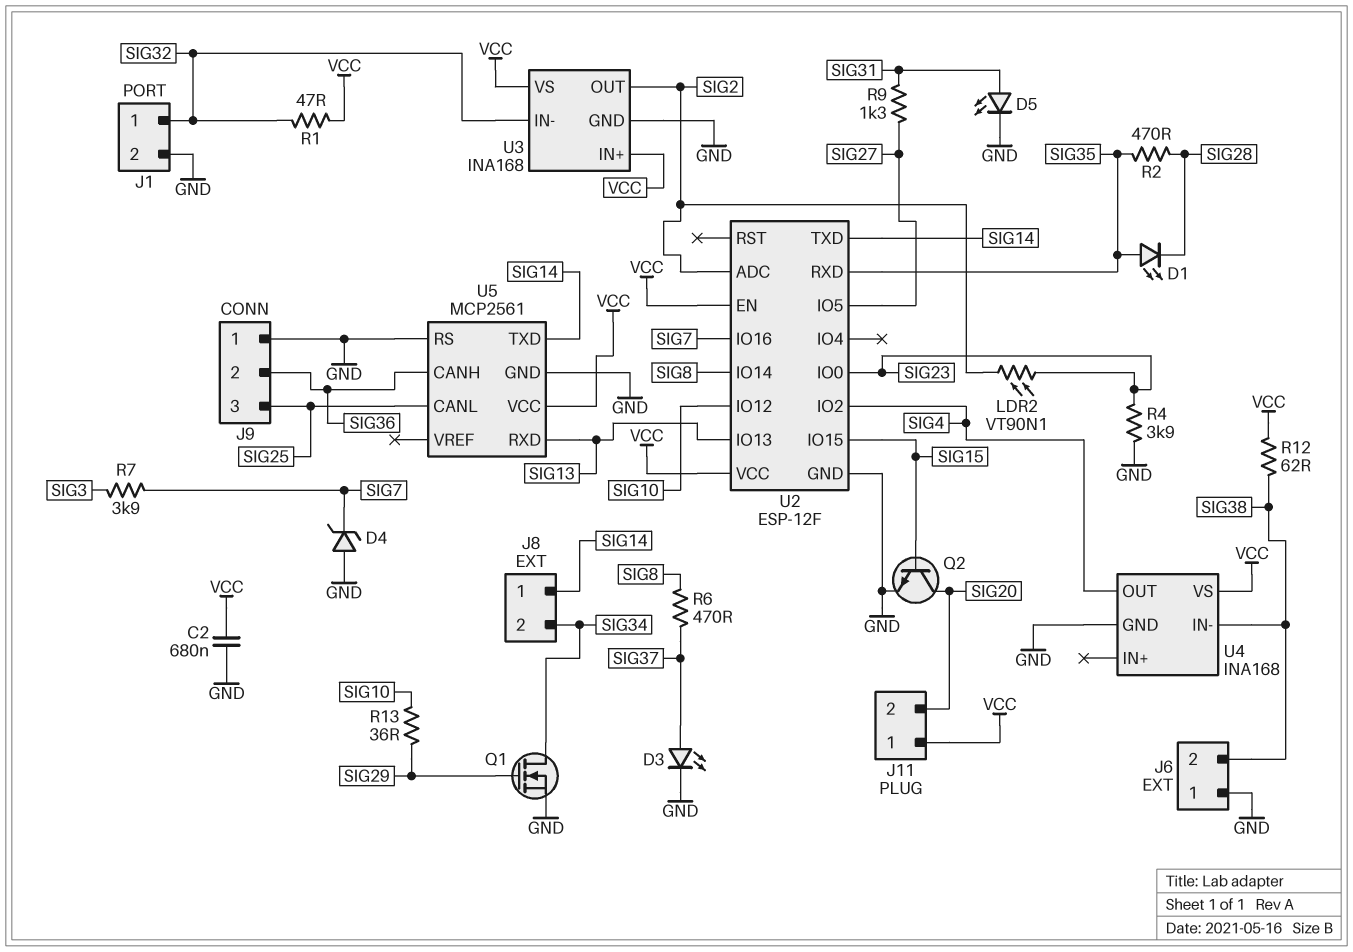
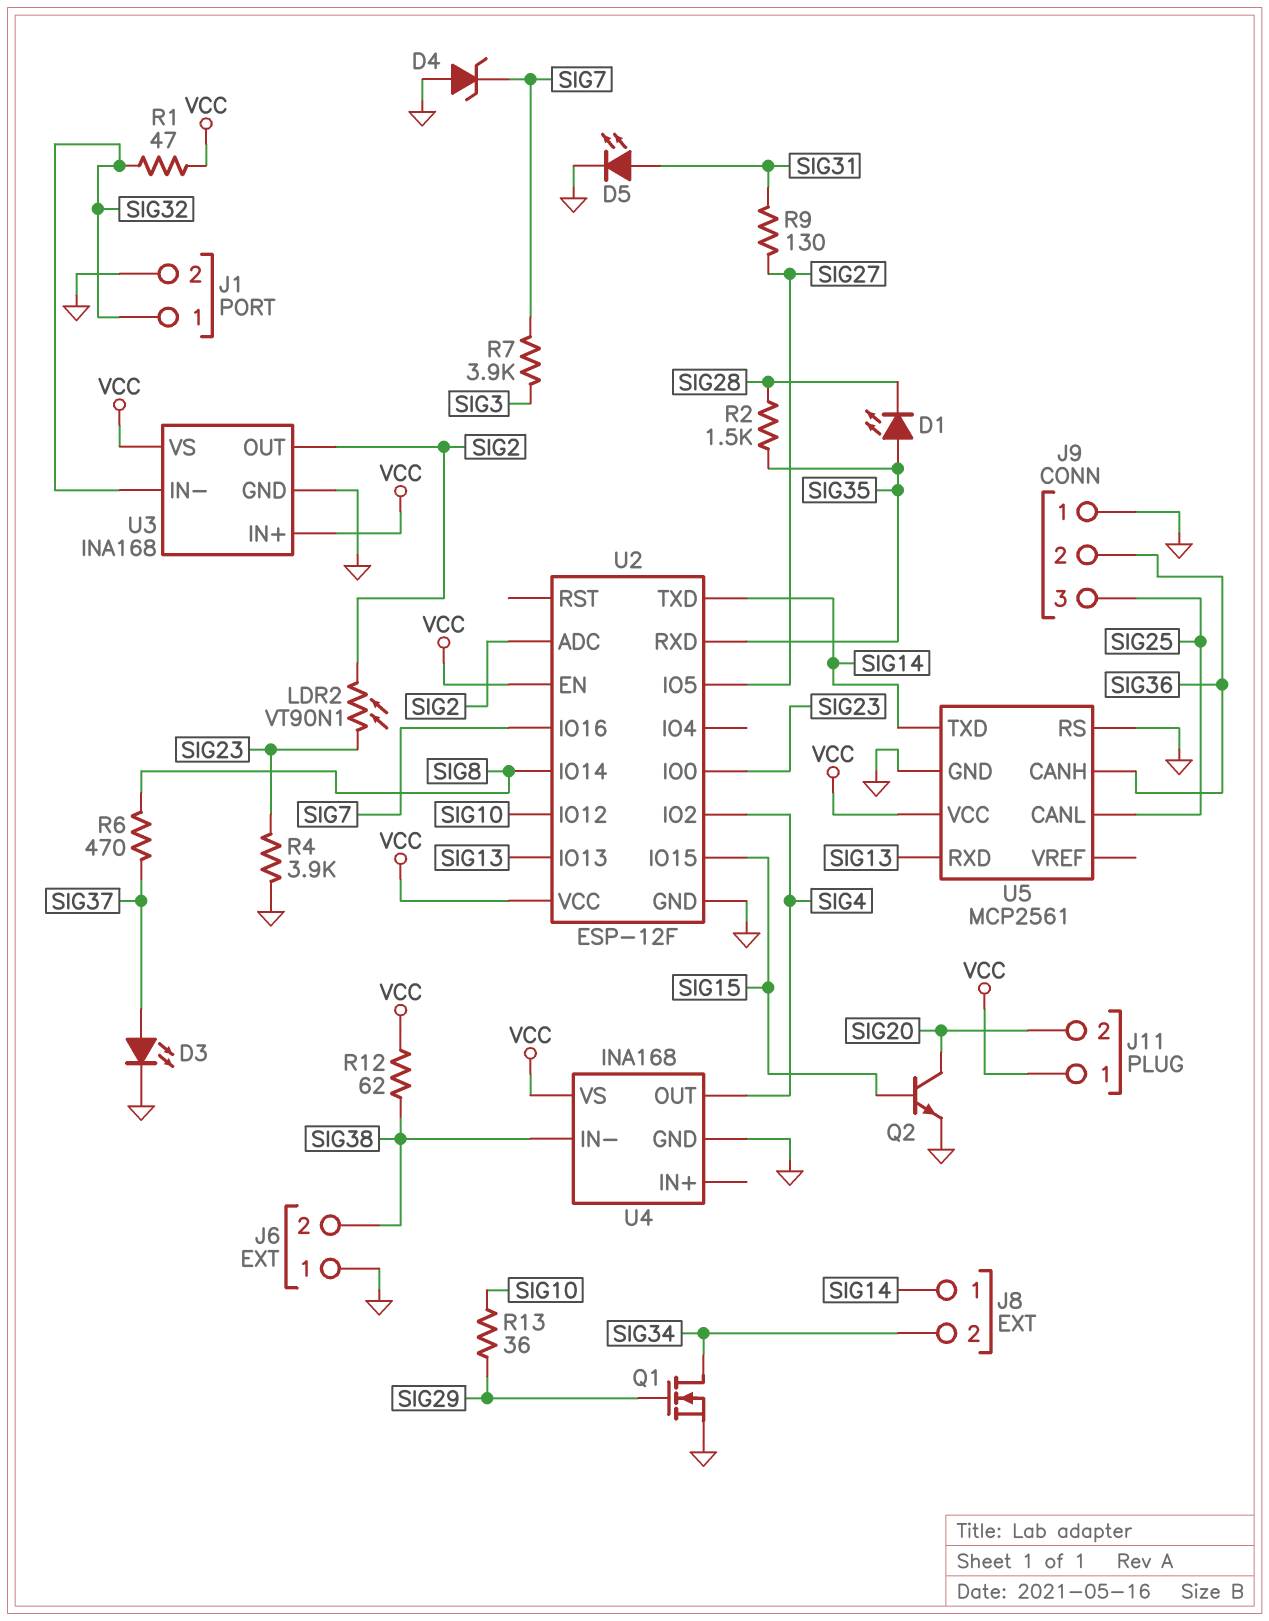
C2: 680nF (GND, VCC) -> none
R2: 470 (SIG28, SIG35) -> 1.5k (SIG28, SIG35)
R9: 1.3k (SIG27, SIG31) -> 130 (SIG27, SIG31)

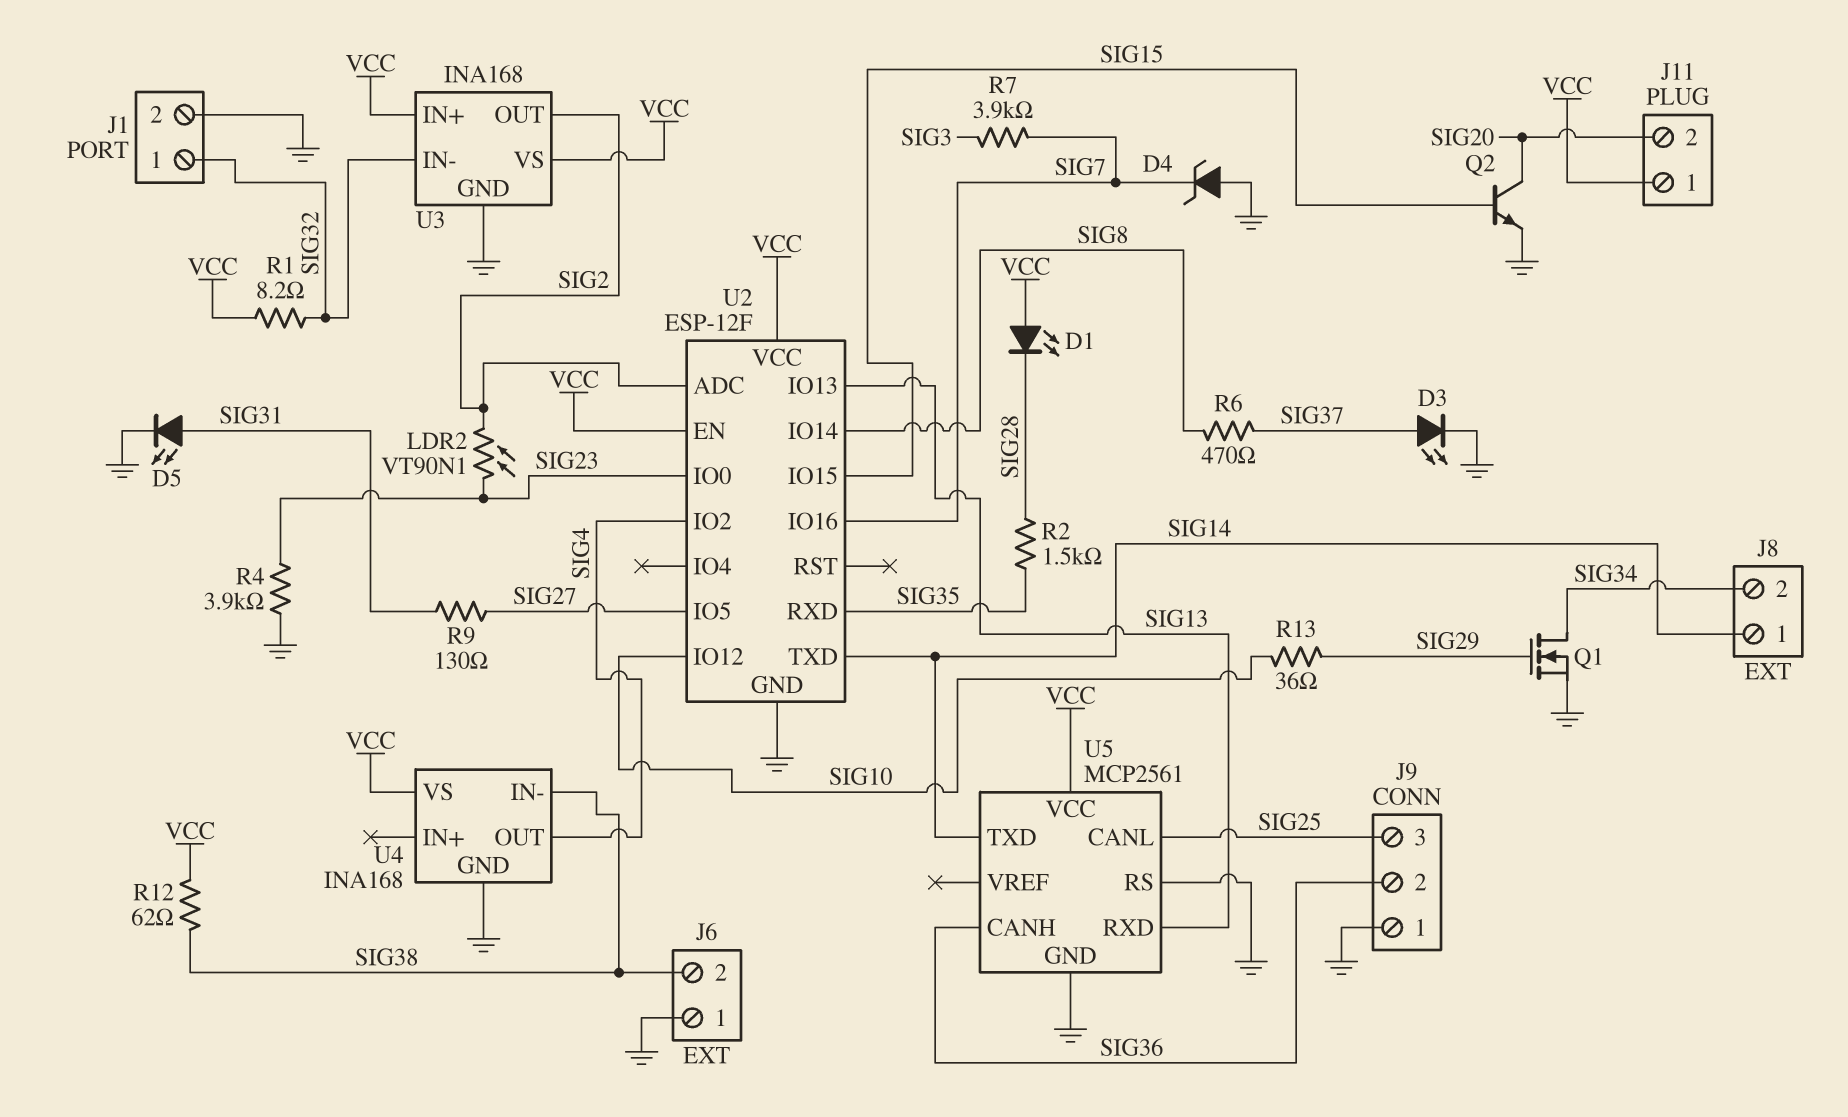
D1: LED (A SIG35, K SIG28) -> LED (A VCC, K SIG28)
R1: 47 (SIG32, VCC) -> 8.2 (SIG32, VCC)

